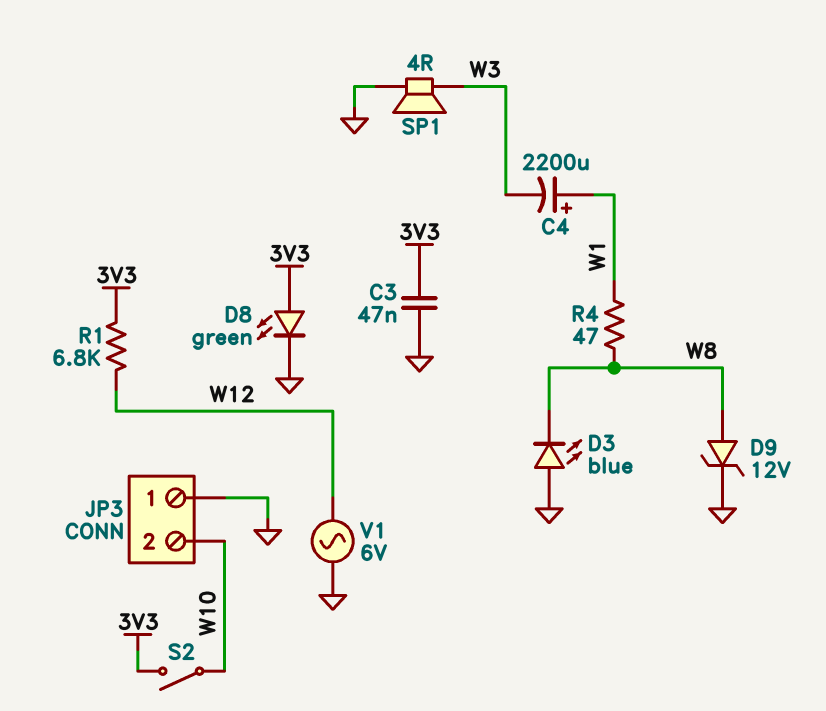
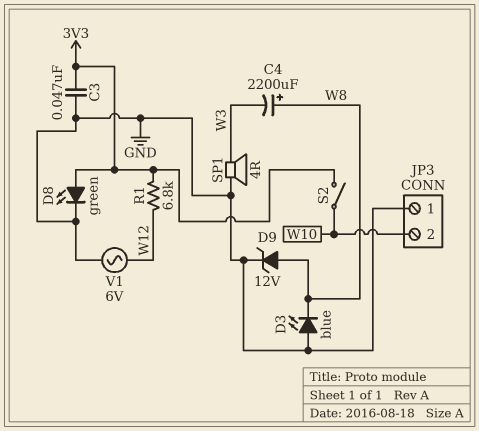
C4: 2200uF (plus W1, minus W3) -> 2200uF (plus W8, minus W3)
R4: 47 (W1, W8) -> none

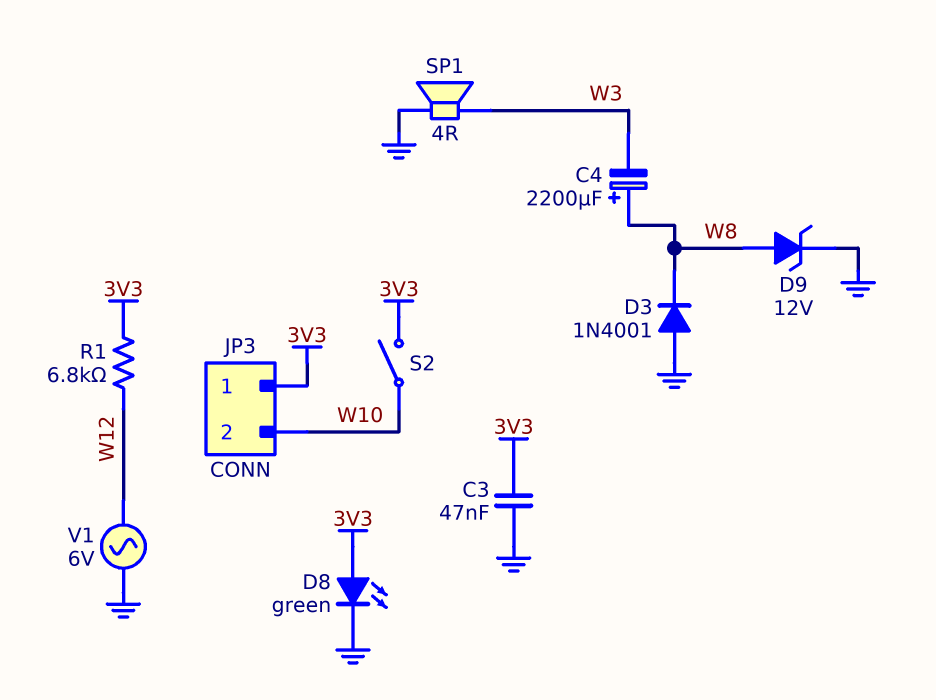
D3: LED blue (A GND, K W8) -> diode 1N4001 (A GND, K W8)
JP3 pin 1: GND -> 3V3

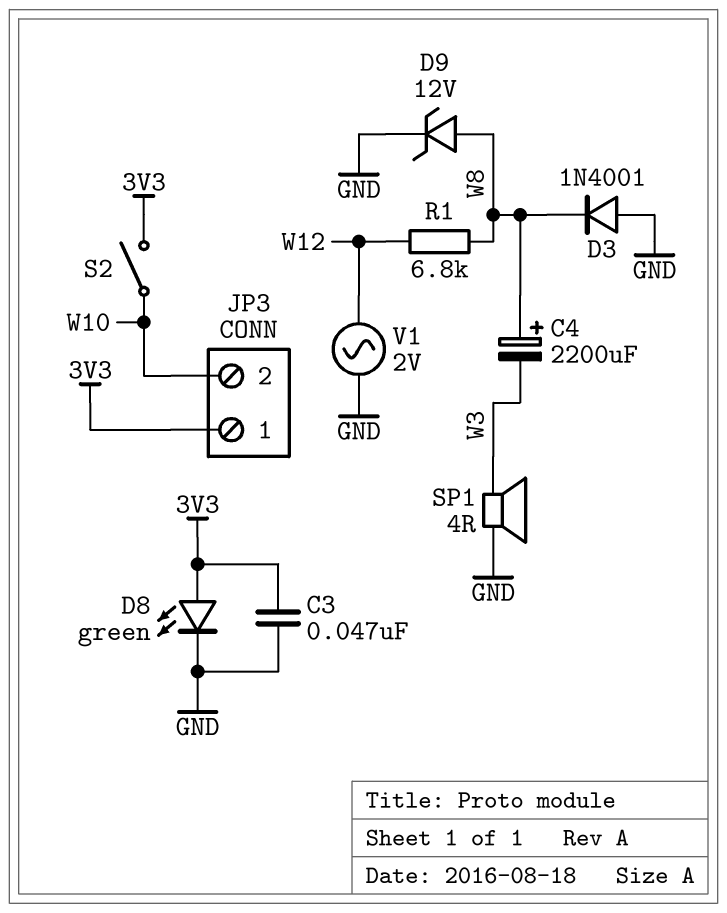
R1: 6.8k (3V3, W12) -> 6.8k (W8, W12)
V1: AC 6V (GND, W12) -> AC 2V (GND, W12)

